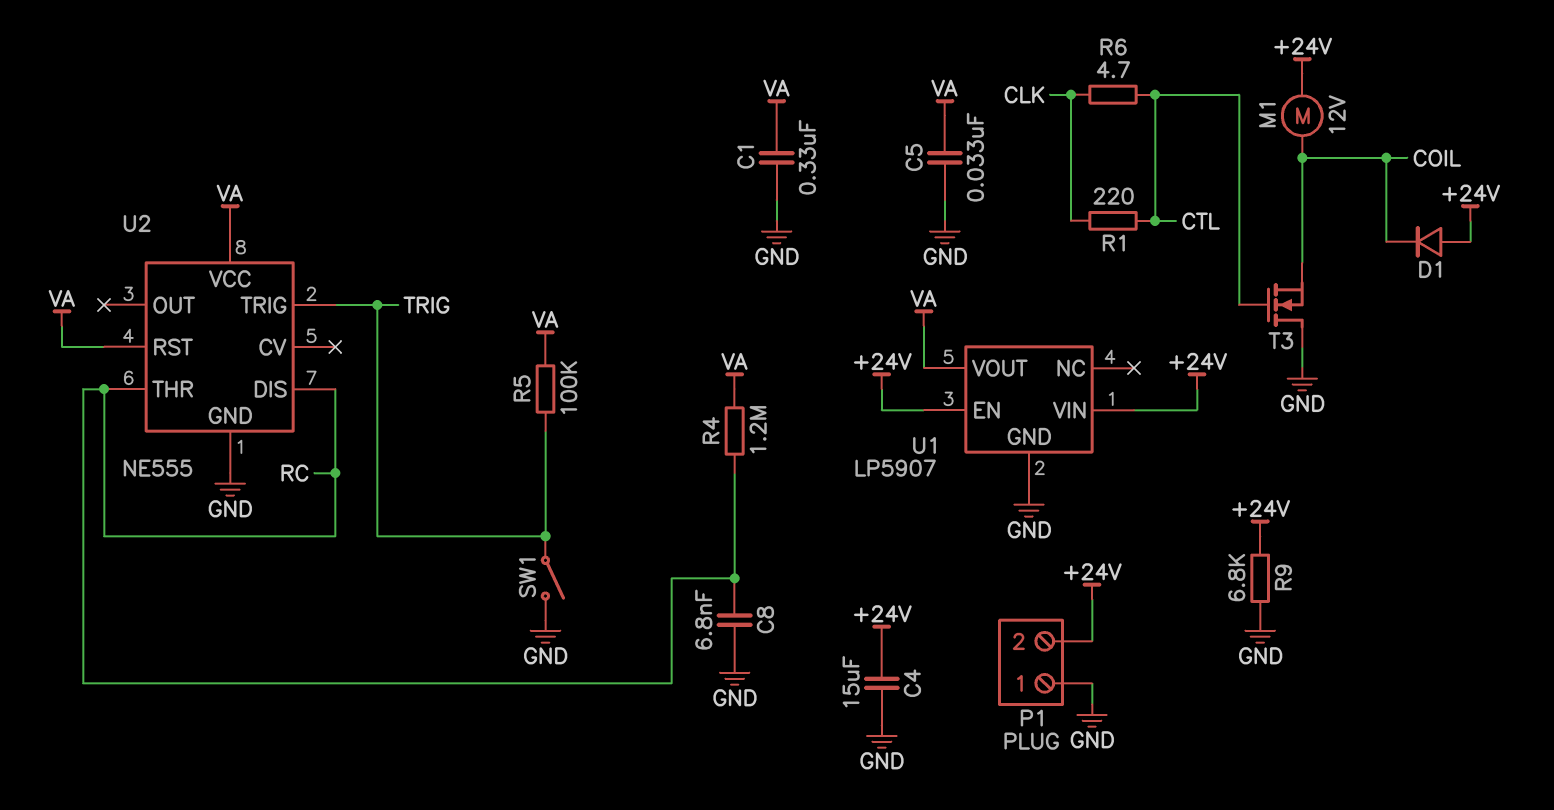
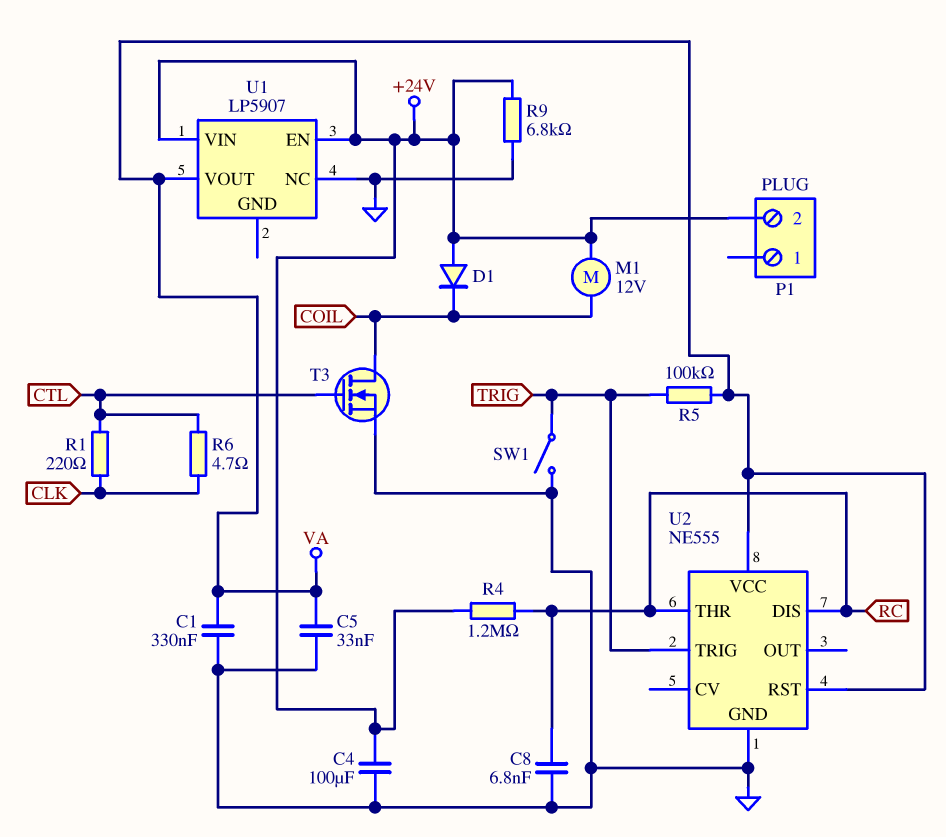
C4: 15uF (+24V, GND) -> 100uF (+24V, GND)
P1 pin 1: GND -> none
R4: 1.2M (RC, VA) -> 1.2M (+24V, RC)
T3: NMOS (G CTL, D GND, S COIL) -> NMOS (G CTL, D COIL, S GND)
U1 pin GND: GND -> none
U1 pin NC: none -> GND

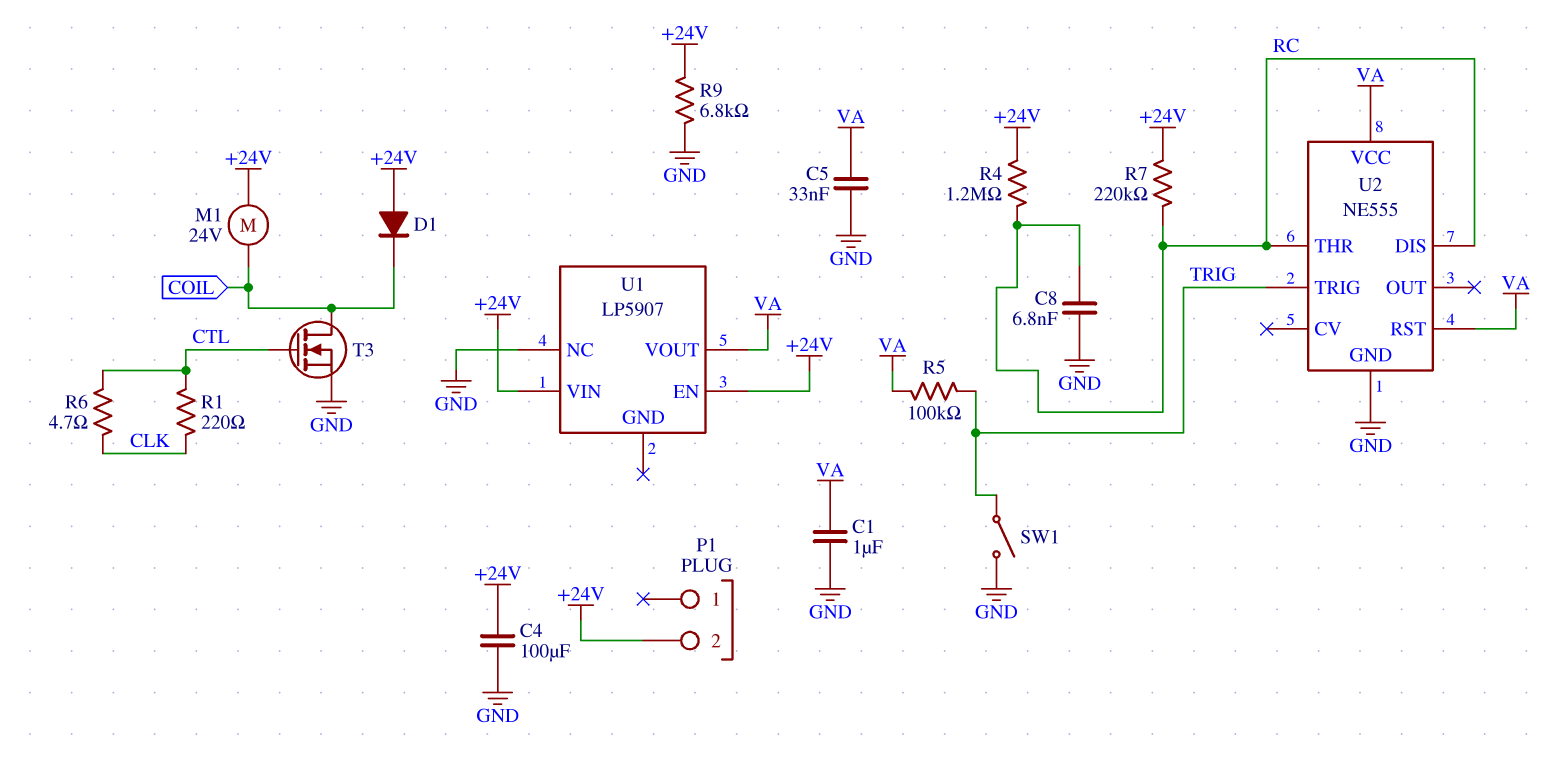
C1: 330nF (GND, VA) -> 1uF (GND, VA)
M1: motor 12V (+24V, COIL) -> motor 24V (+24V, COIL)
R7: none -> 220k (+24V, RC)

